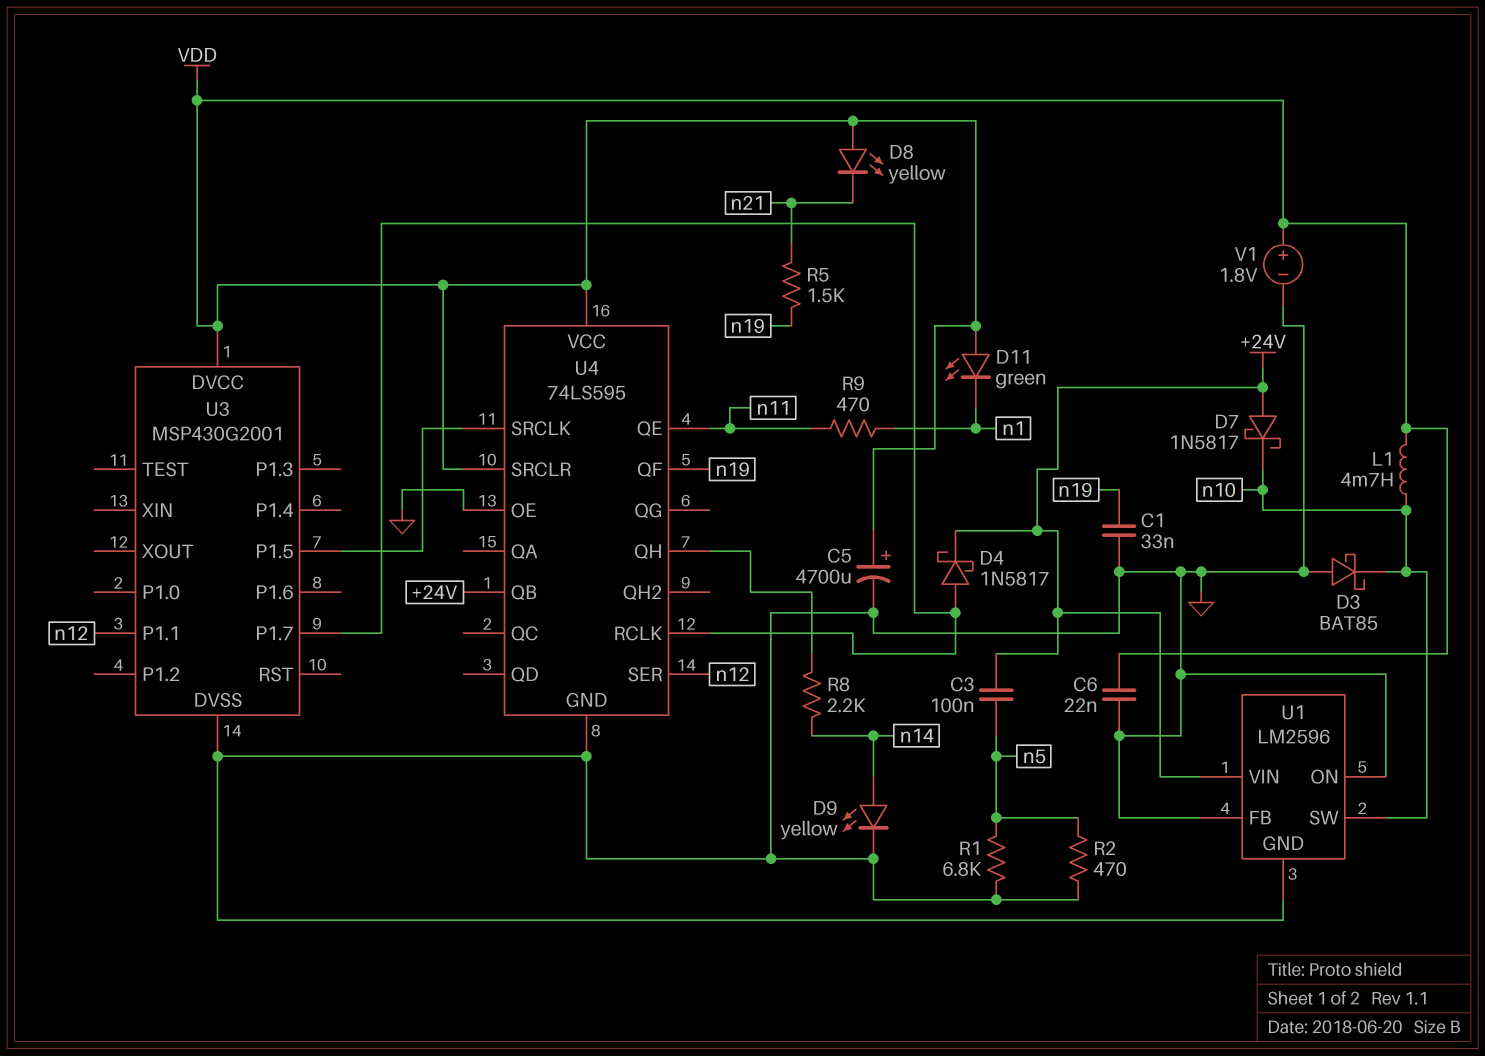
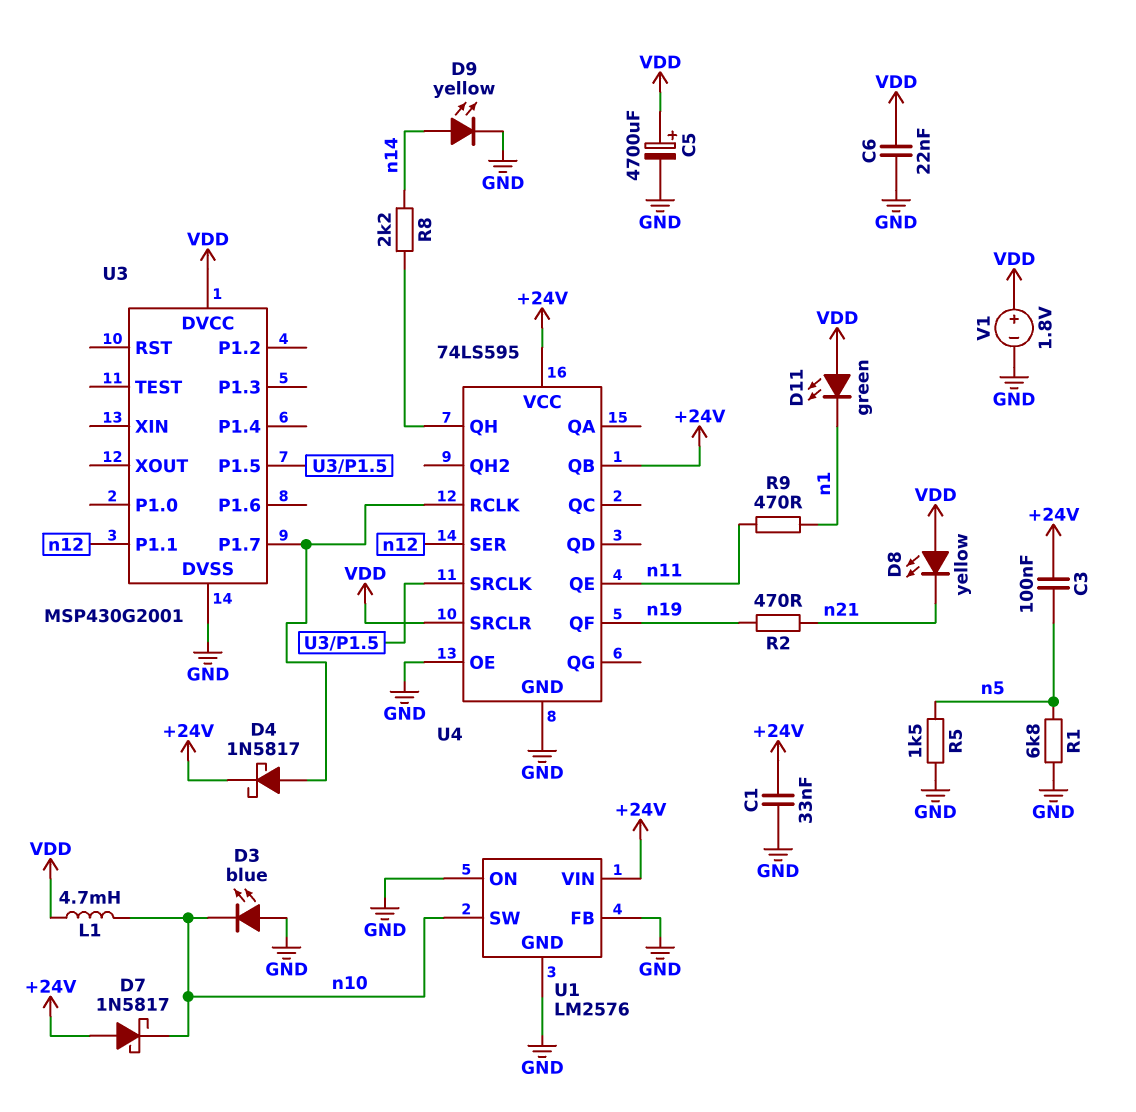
C1: 33nF (GND, n19) -> 33nF (+24V, GND)
D3: schottky BAT85 (A GND, K n10) -> LED blue (A GND, K n10)
R2: 470 (GND, n5) -> 470 (n19, n21)
R5: 1.5k (n19, n21) -> 1.5k (GND, n5)
U1: LM2596 -> LM2576
U4 pin VCC: VDD -> +24V

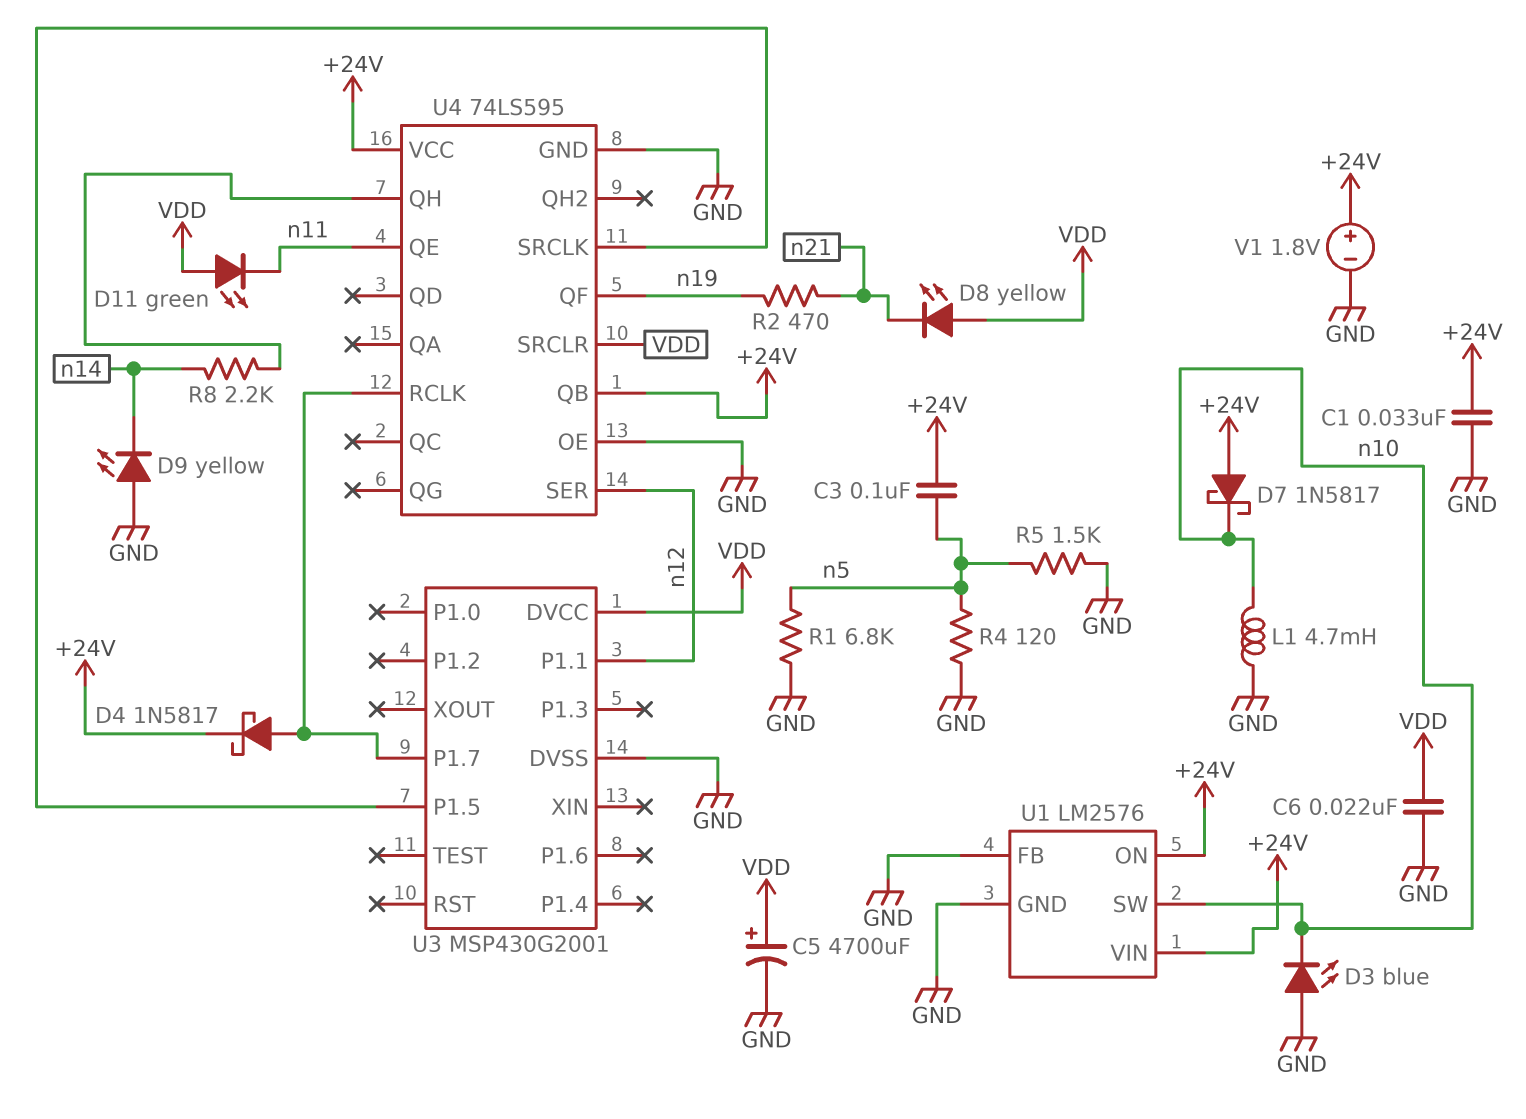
D9: LED yellow (A n14, K GND) -> LED yellow (A GND, K n14)
D11: LED green (A VDD, K n1) -> LED green (A VDD, K n11)
L1: 4.7mH (VDD, n10) -> 4.7mH (GND, n10)
R4: none -> 120 (GND, n5)
R9: 470 (n1, n11) -> none
U1 pin ON: GND -> +24V
V1: 1.8V (plus VDD, minus GND) -> 1.8V (plus +24V, minus GND)

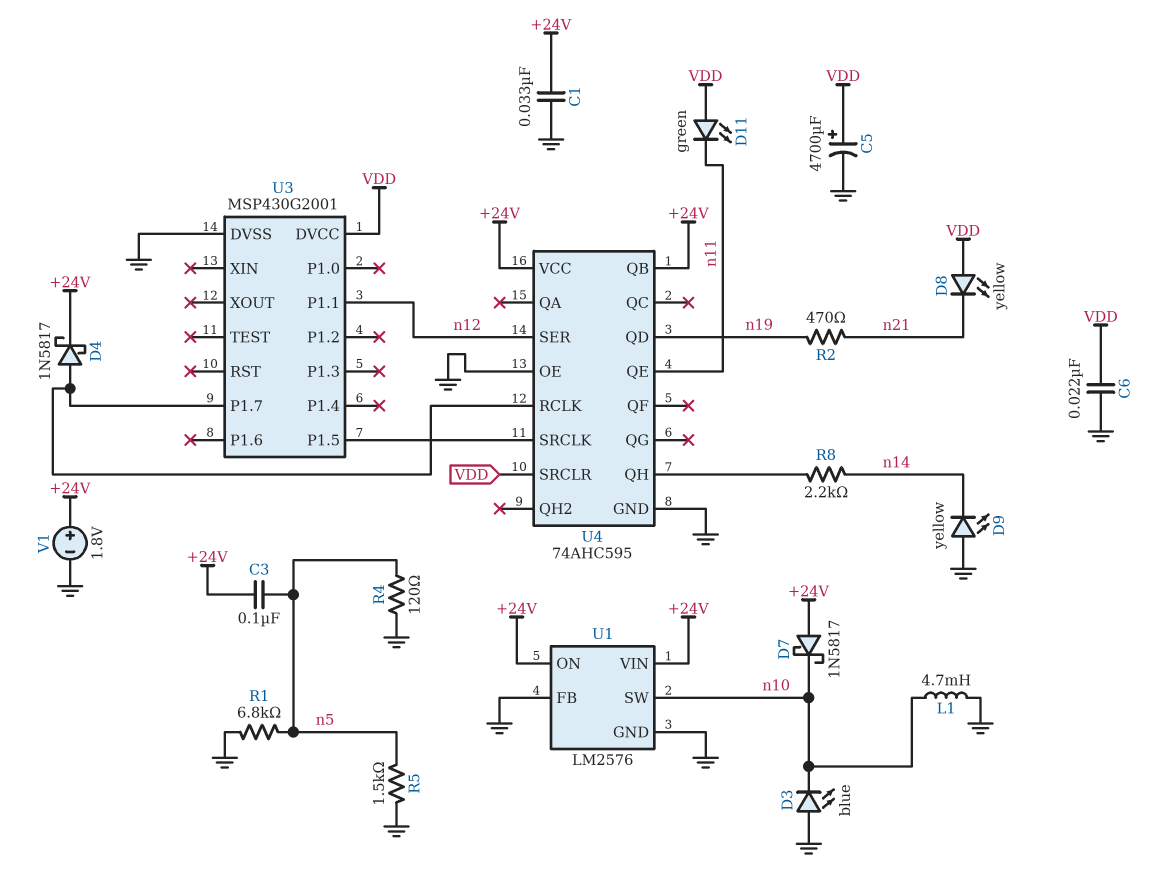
U4: 74LS595 -> 74AHC595
U4 pin QD: none -> n19
U4 pin QF: n19 -> none

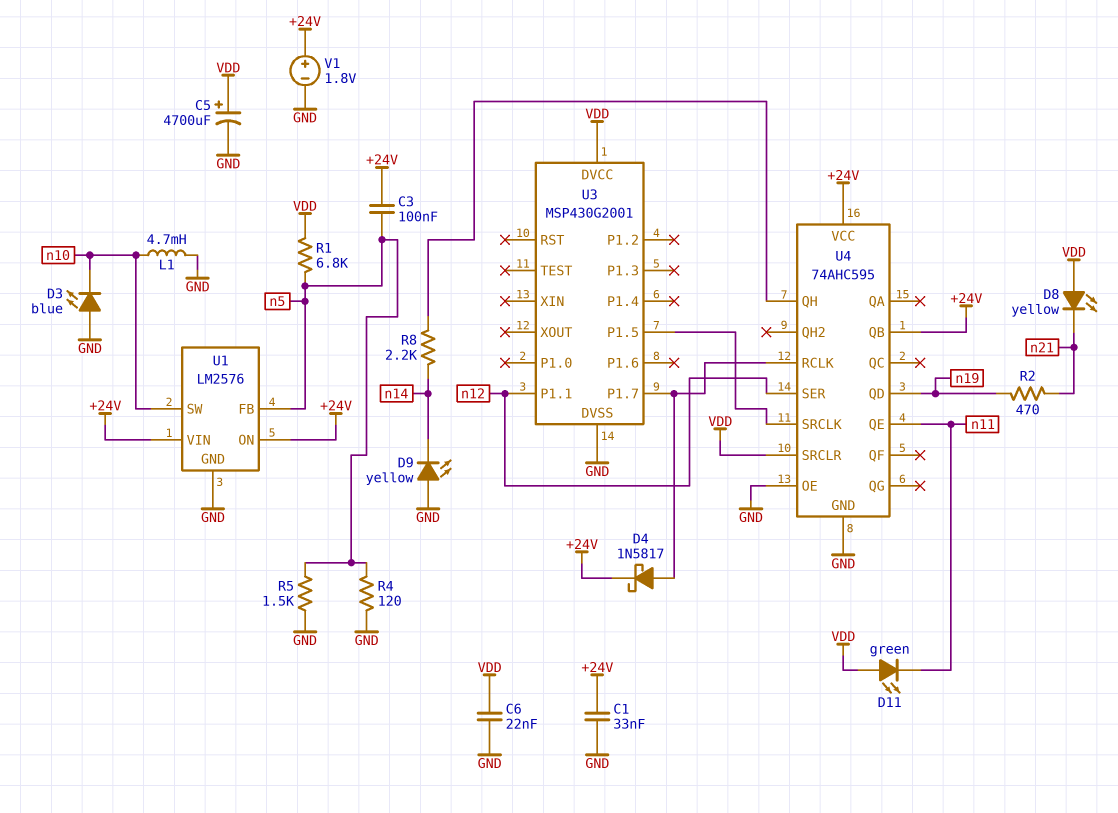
D7: schottky 1N5817 (A +24V, K n10) -> none
R1: 6.8k (GND, n5) -> 6.8k (VDD, n5)
U1 pin FB: GND -> n5

